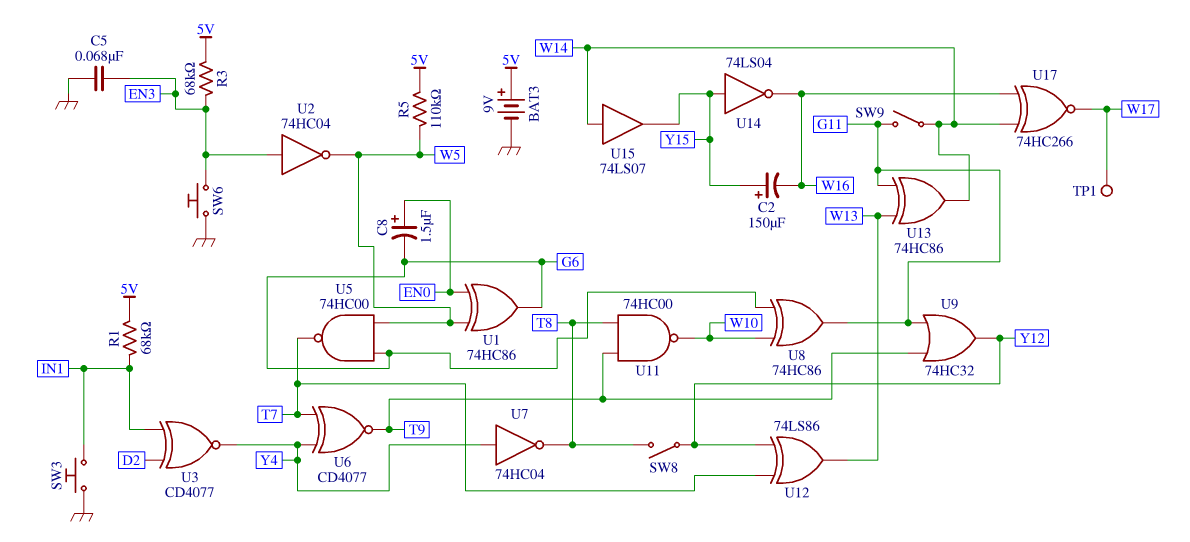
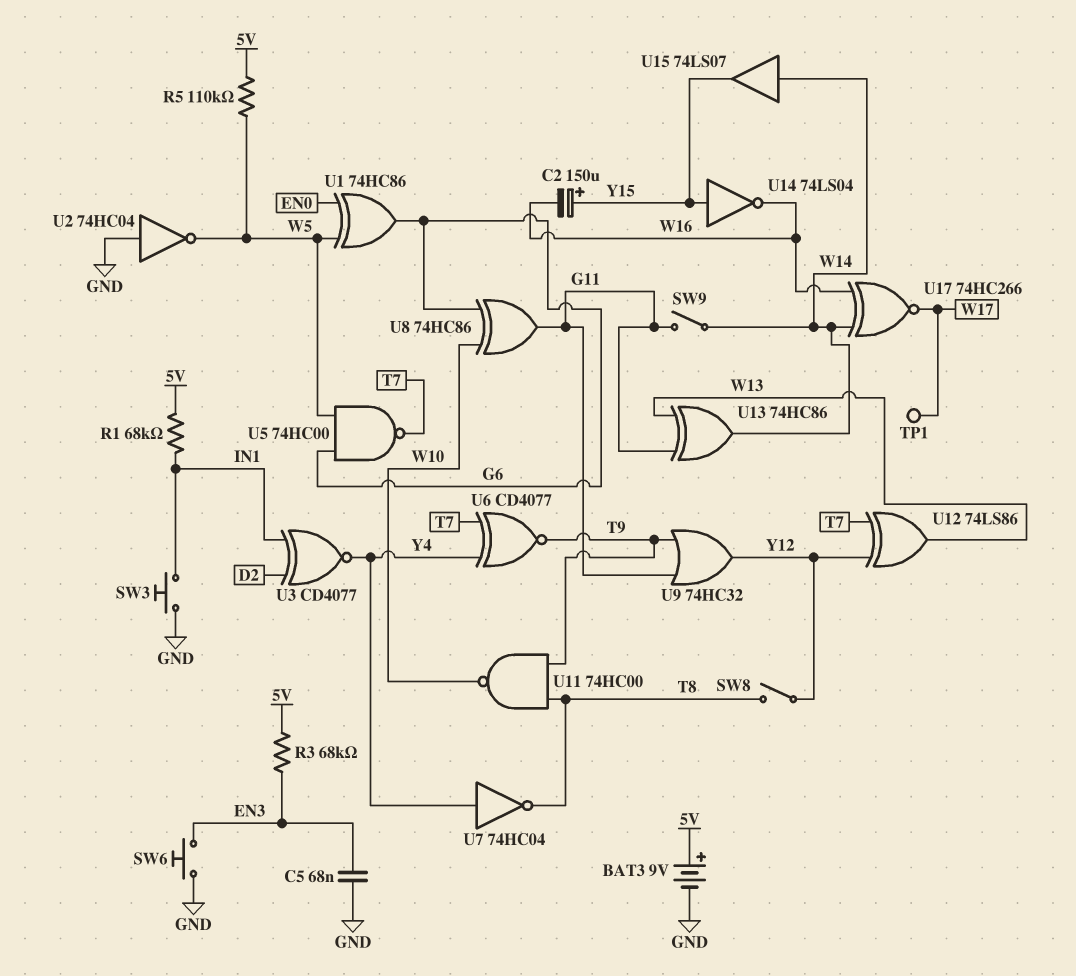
C8: 1.5uF (plus EN0, minus G6) -> none
U2: NOT 74HC04 (in EN3, out W5) -> NOT 74HC04 (in GND, out W5)

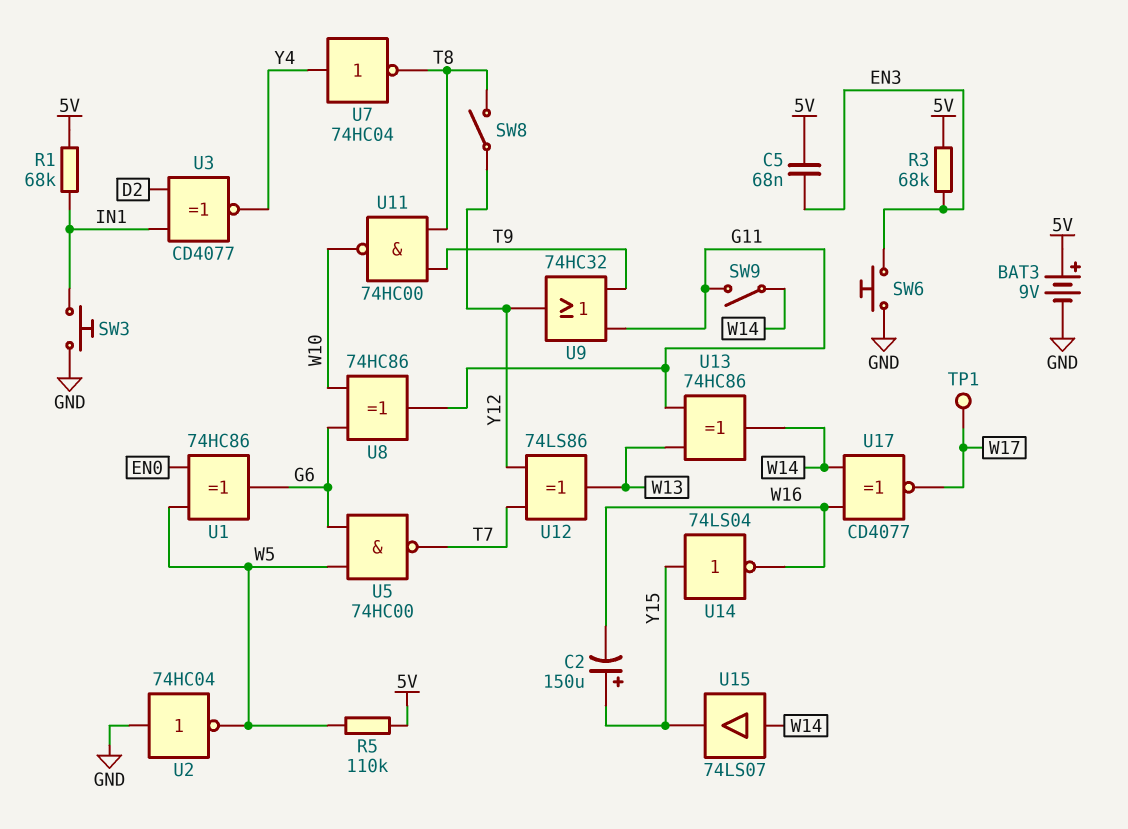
C5: 68nF (EN3, GND) -> 68nF (5V, EN3)
U6: XNOR CD4077 (in T7, in Y4, out T9) -> none
U17: XNOR 74HC266 (in W14, in W16, out W17) -> XNOR CD4077 (in W14, in W16, out W17)

